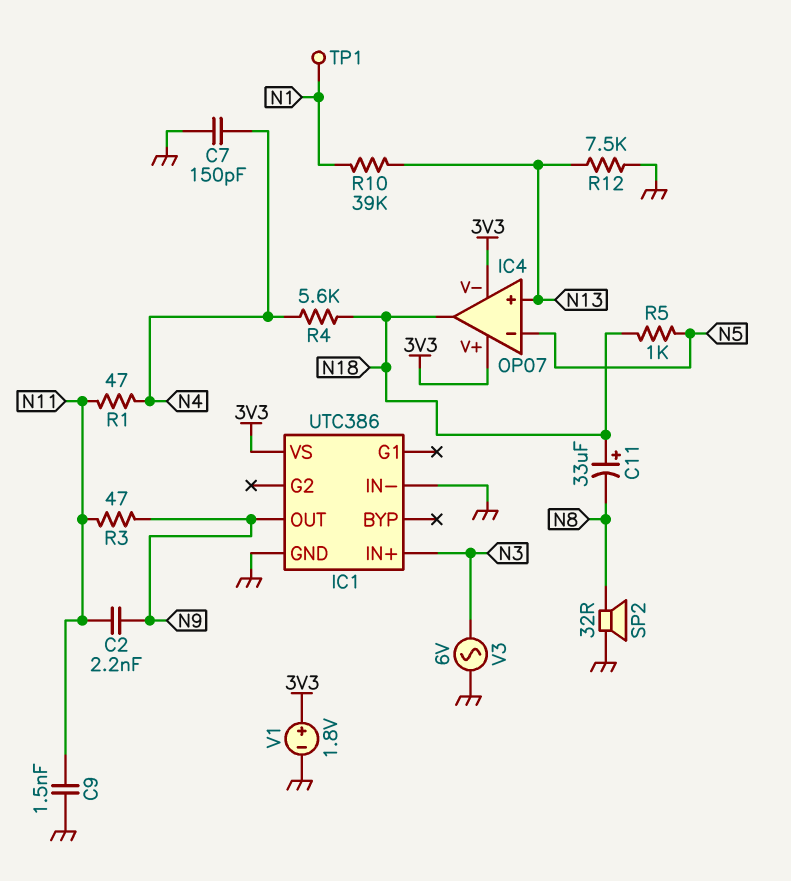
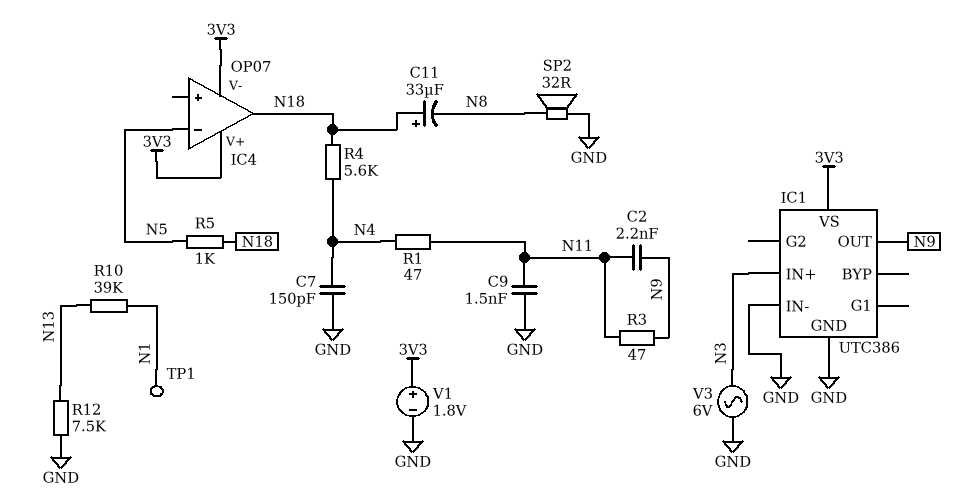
IC4 pin in+: N13 -> none

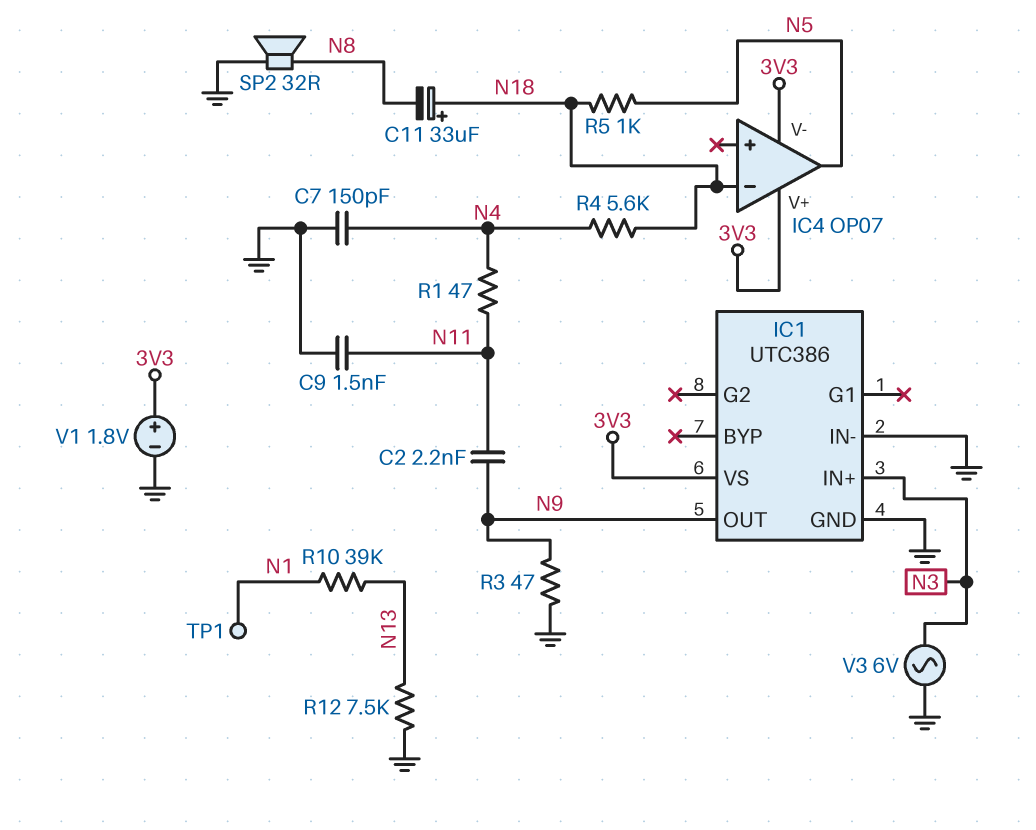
IC4 pin in-: N5 -> N18
IC4 pin out: N18 -> N5
R3: 47 (N9, N11) -> 47 (GND, N9)

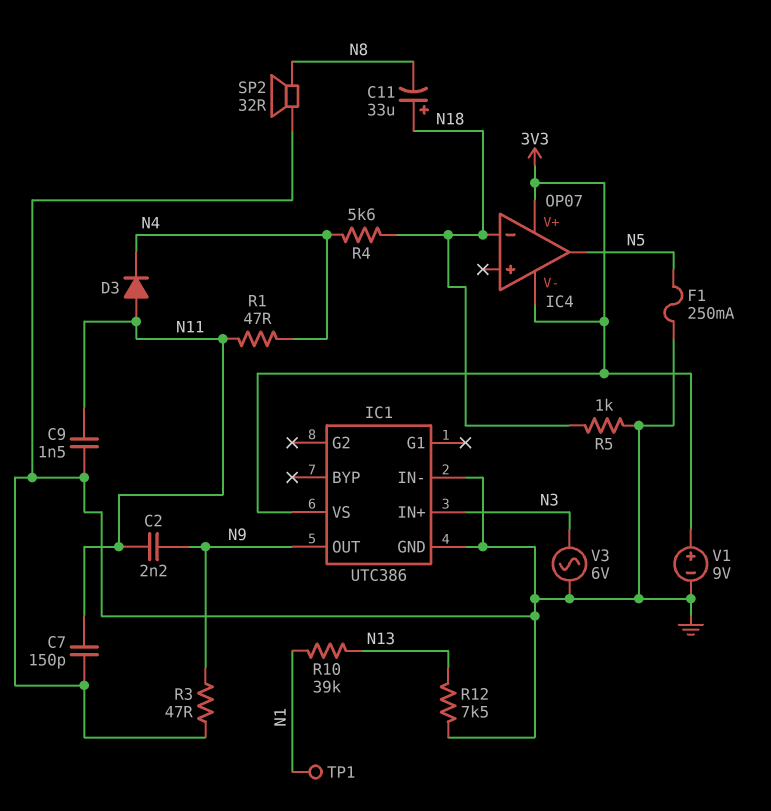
C7: 150pF (GND, N4) -> 150pF (GND, N11)
D3: none -> diode (A N11, K N4)
F1: none -> 250mA (GND, N5)
R5: 1k (N5, N18) -> 1k (GND, N18)
V1: 1.8V (plus 3V3, minus GND) -> 9V (plus 3V3, minus GND)

